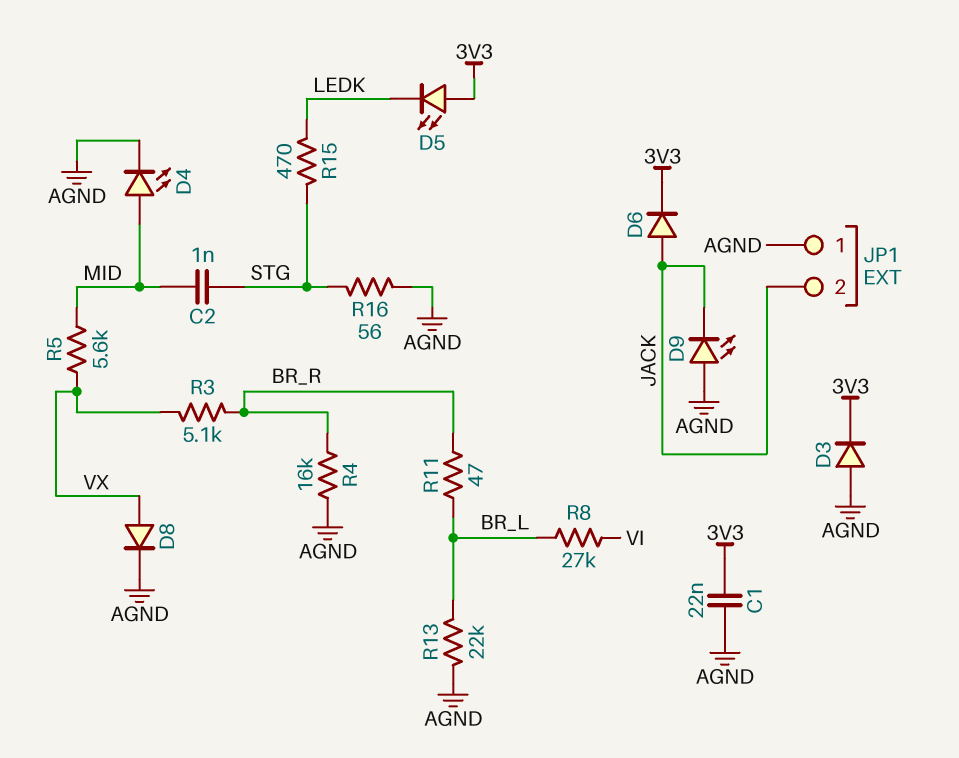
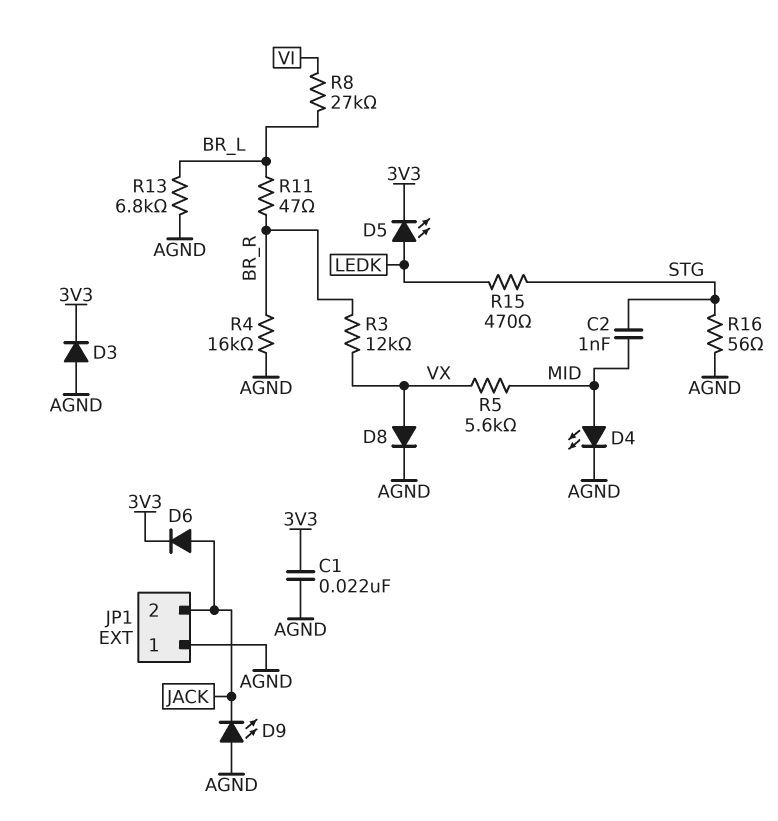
D5: LED (A 3V3, K LEDK) -> LED (A LEDK, K 3V3)
R3: 5.1k (BR_R, VX) -> 12k (BR_R, VX)
R13: 22k (AGND, BR_L) -> 6.8k (AGND, BR_L)

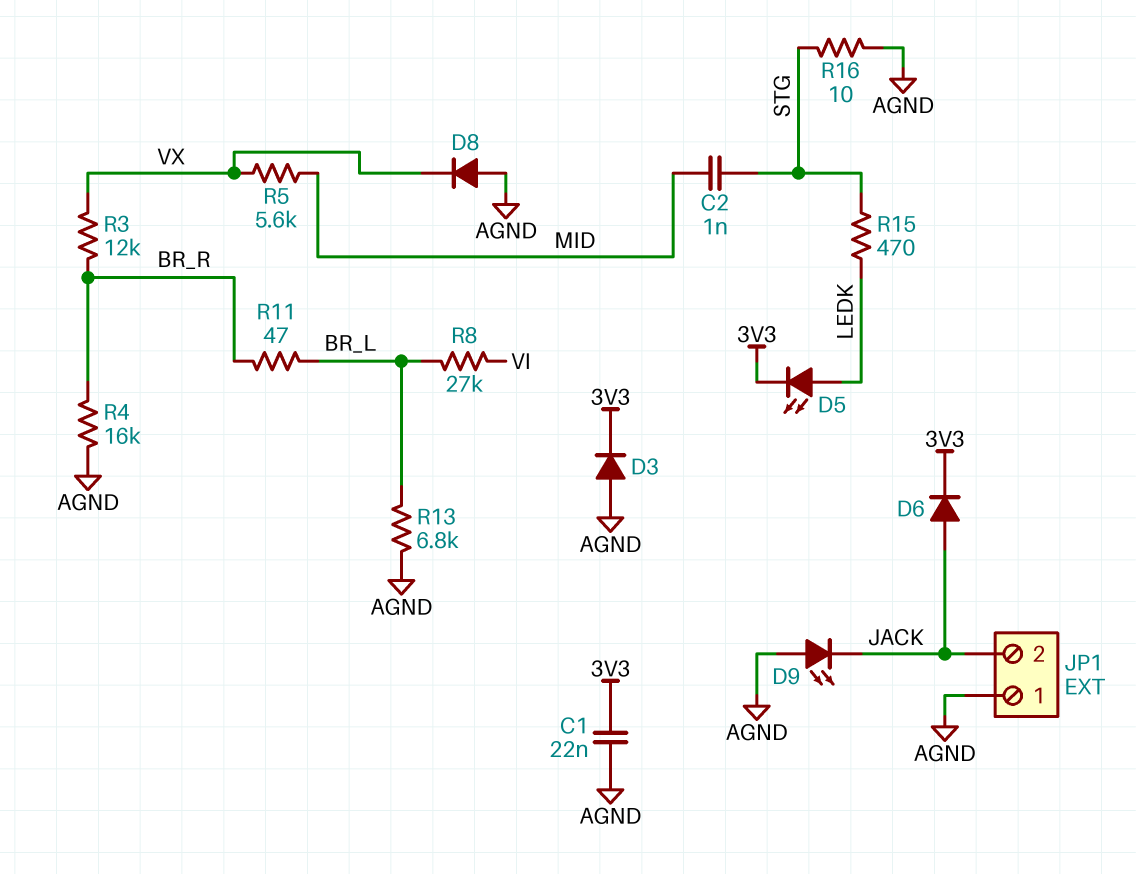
D4: LED (A MID, K AGND) -> none
D8: diode (A VX, K AGND) -> diode (A AGND, K VX)
R16: 56 (AGND, STG) -> 10 (AGND, STG)

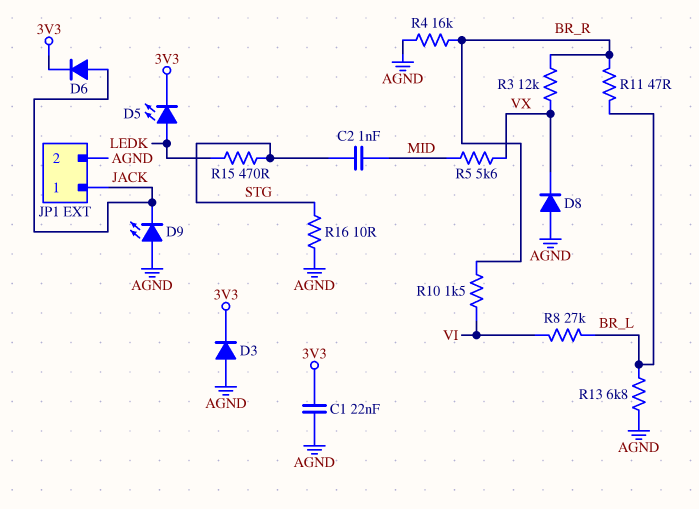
JP1 pin 1: AGND -> JACK
JP1 pin 2: JACK -> AGND
R10: none -> 1.5k (BR_R, VI)

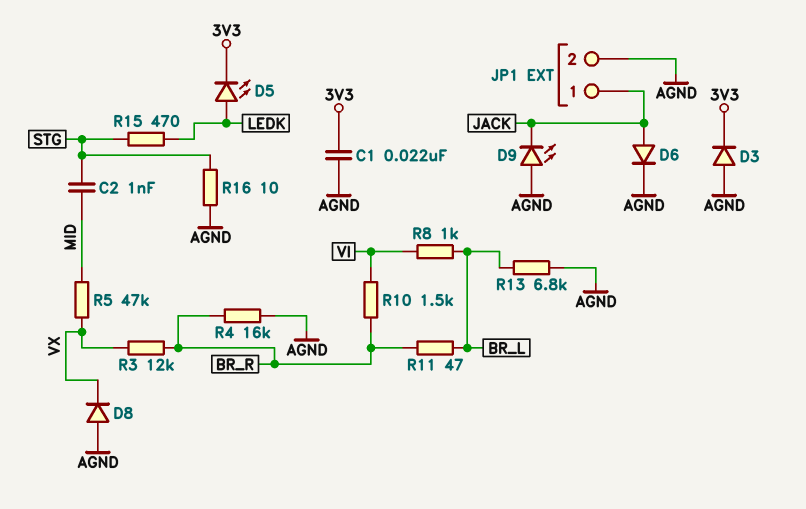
D6: diode (A JACK, K 3V3) -> diode (A JACK, K AGND)
R5: 5.6k (MID, VX) -> 47k (MID, VX)
R8: 27k (BR_L, VI) -> 1k (BR_L, VI)

